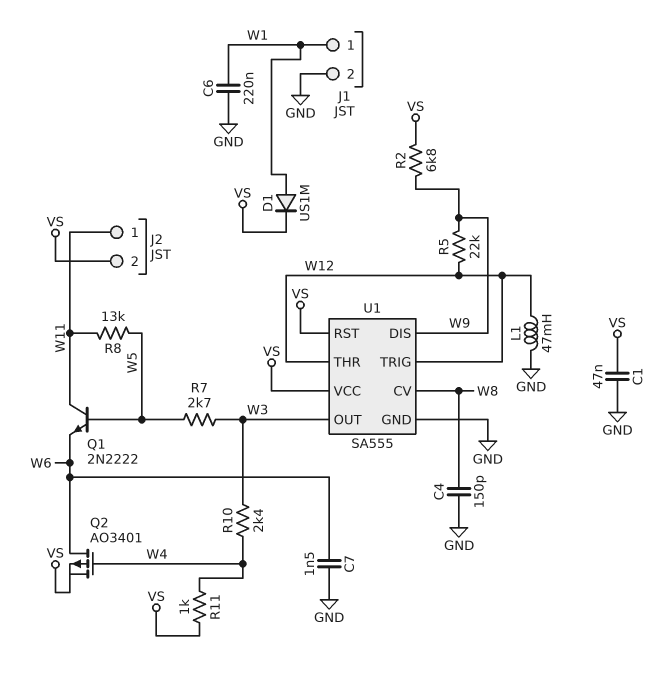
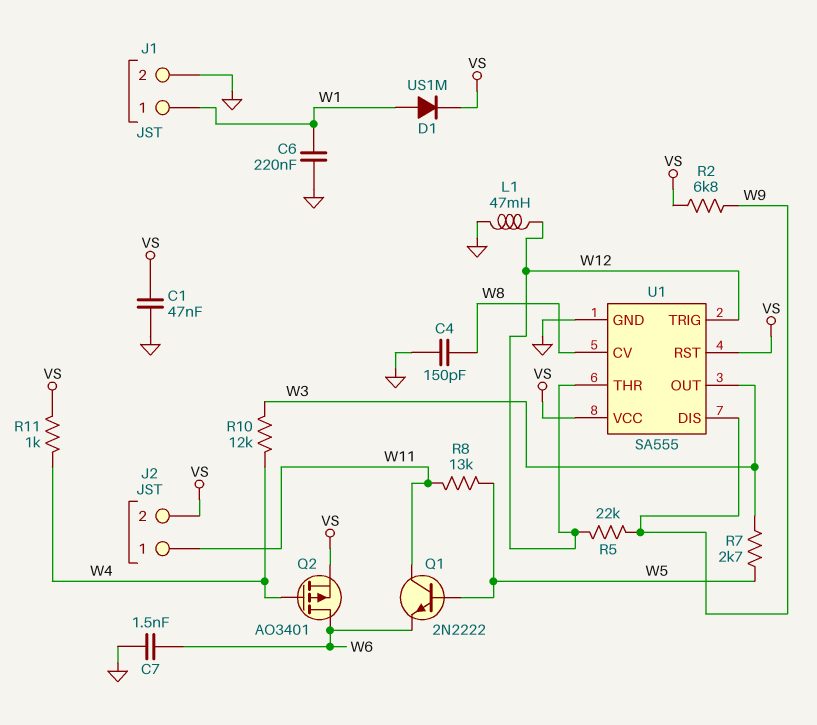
R10: 2.4k (W3, W4) -> 12k (W3, W4)

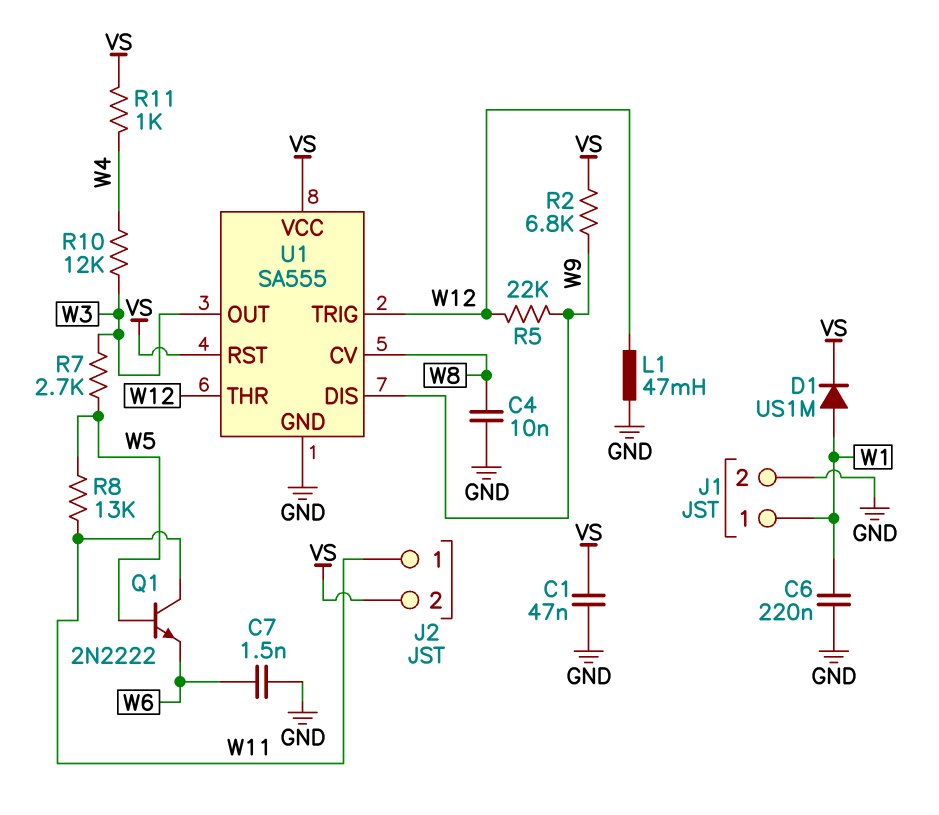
C4: 150pF (GND, W8) -> 10nF (GND, W8)
Q2: PMOS AO3401 (G W4, D W6, S VS) -> none

